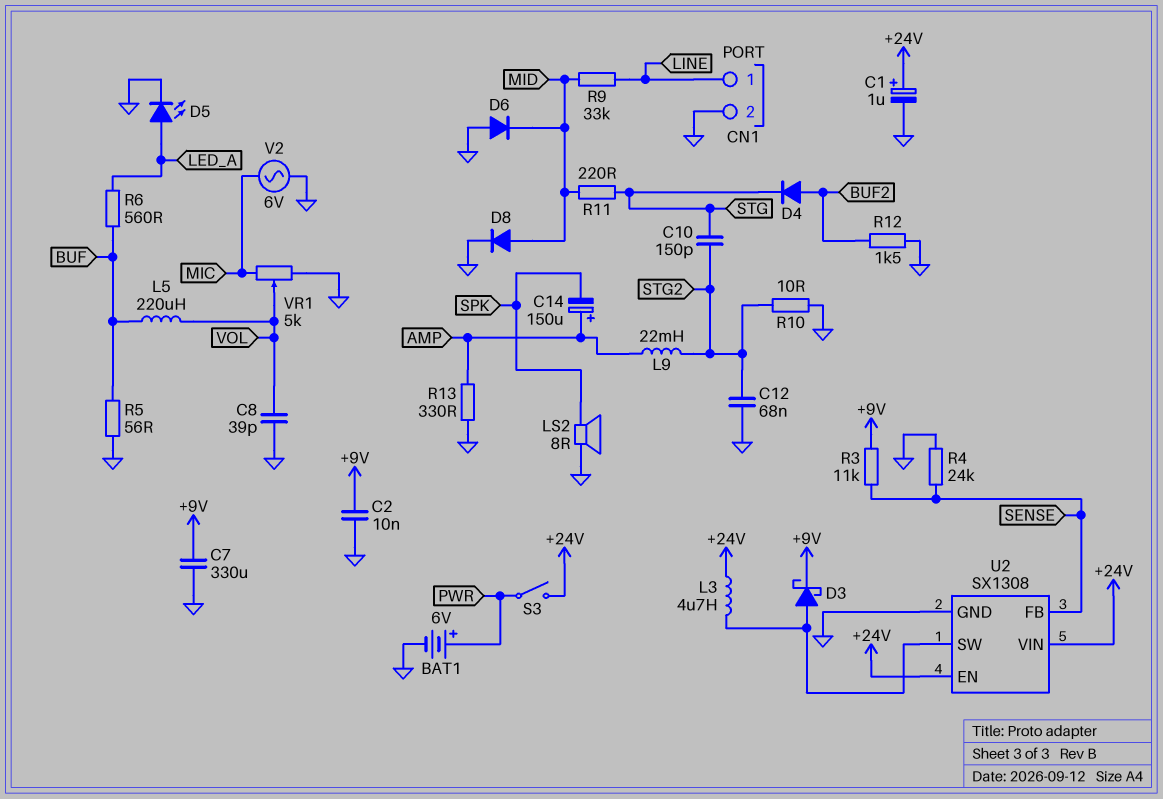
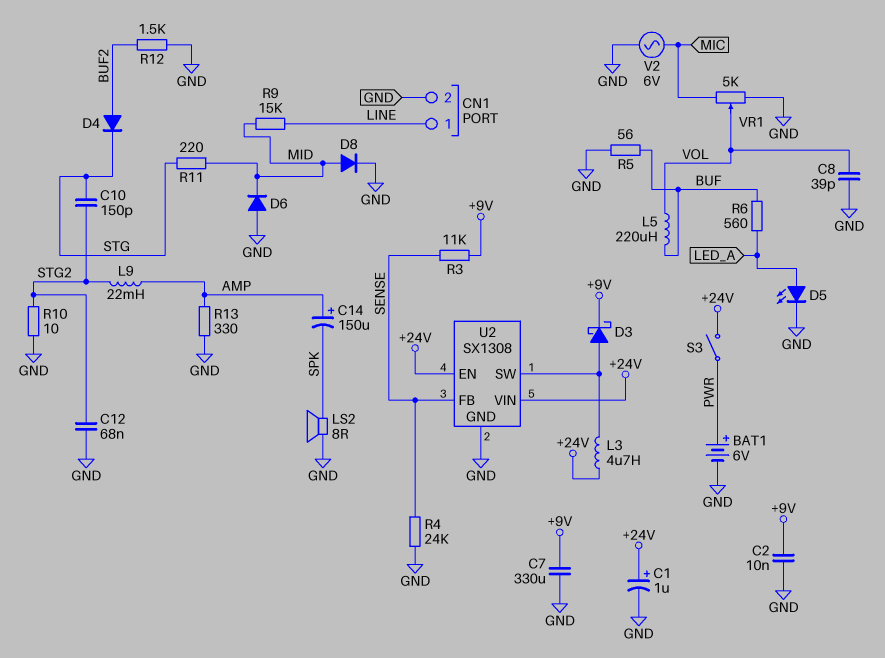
R9: 33k (LINE, MID) -> 15k (LINE, MID)

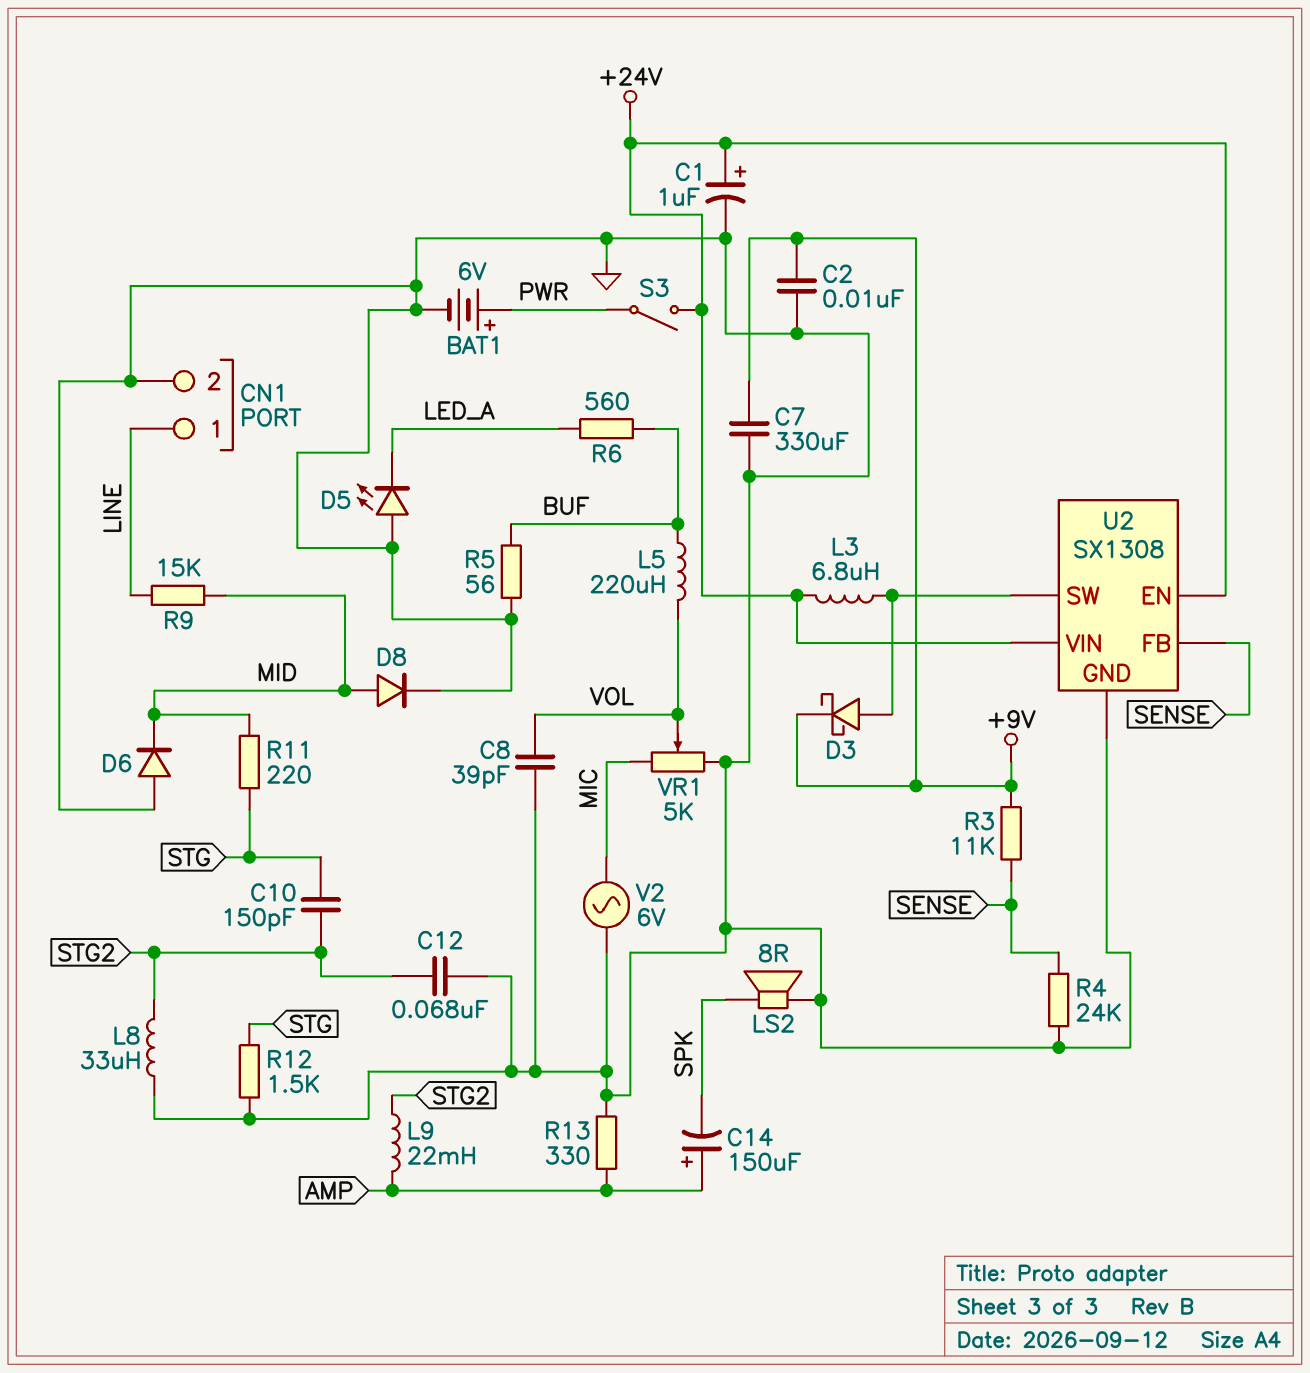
D4: diode (A BUF2, K STG) -> none
D5: LED (A LED_A, K GND) -> LED (A GND, K LED_A)
L3: 4.7uH (+24V, U2/SW) -> 6.8uH (+24V, U2/SW)
L8: none -> 33uH (GND, STG2)
R10: 10 (GND, STG2) -> none
R12: 1.5k (BUF2, GND) -> 1.5k (GND, STG)

